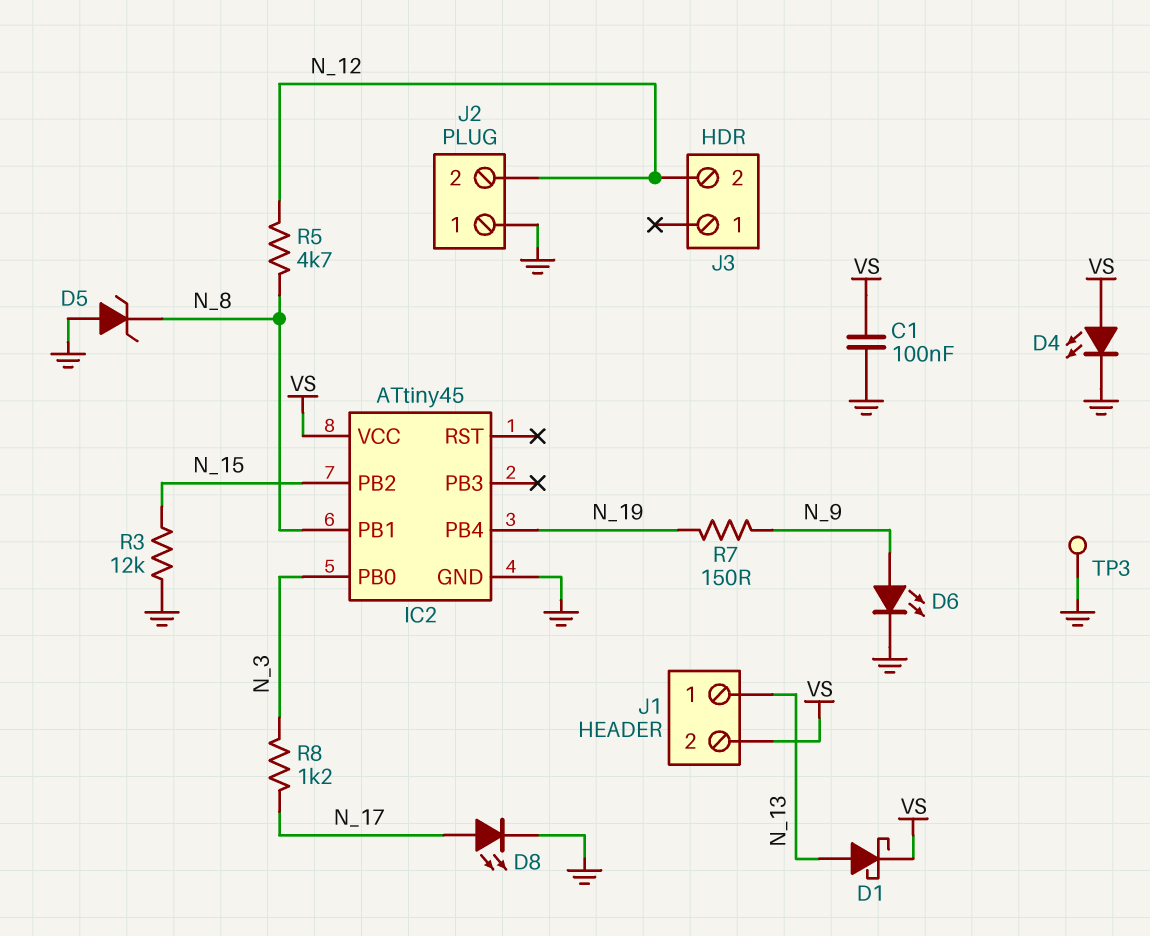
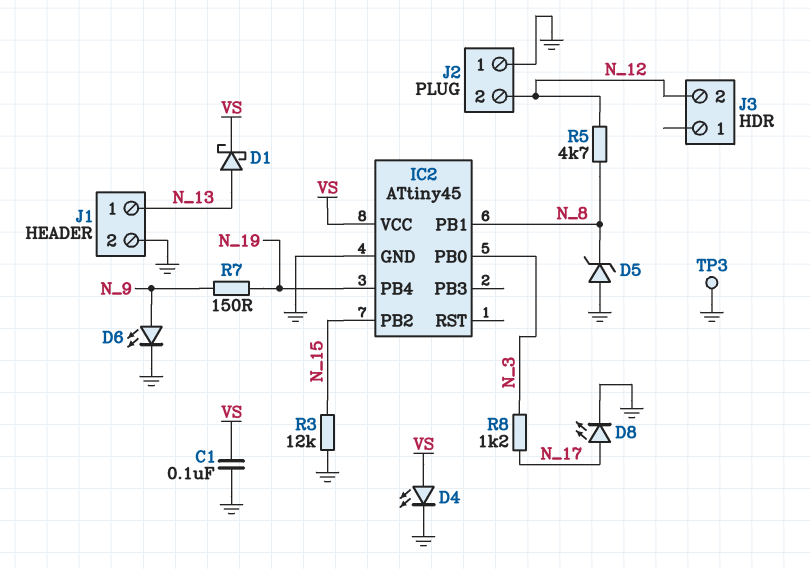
J1 pin 2: VS -> GND

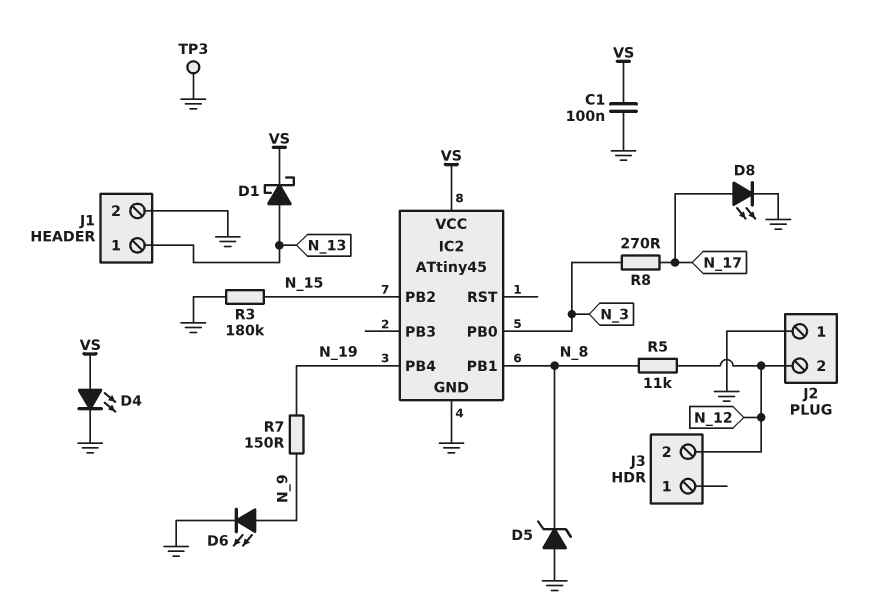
R3: 12k (GND, N_15) -> 180k (GND, N_15)
R5: 4.7k (N_8, N_12) -> 11k (N_8, N_12)
R8: 1.2k (N_3, N_17) -> 270 (N_3, N_17)

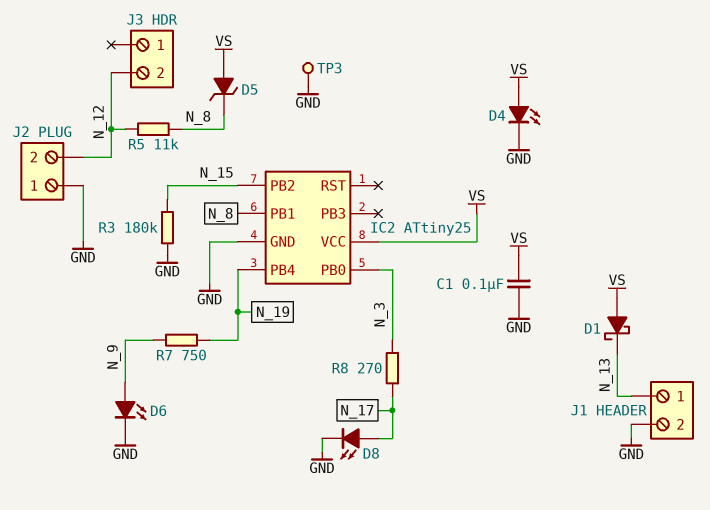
D1: schottky (A N_13, K VS) -> schottky (A VS, K N_13)
D5: zener (A GND, K N_8) -> zener (A VS, K N_8)
IC2: ATtiny45 -> ATtiny25
R7: 150 (N_9, N_19) -> 750 (N_9, N_19)

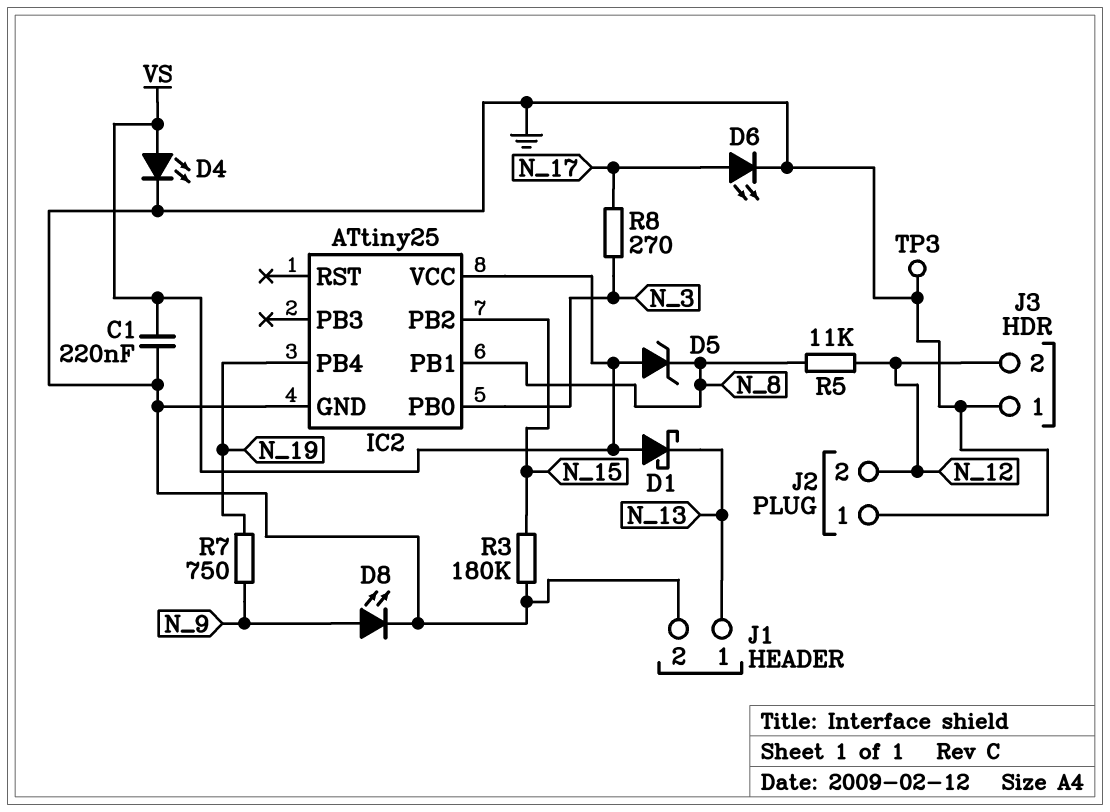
C1: 100nF (GND, VS) -> 220nF (GND, VS)
D6: LED (A N_9, K GND) -> LED (A N_17, K GND)
D8: LED (A N_17, K GND) -> LED (A N_9, K GND)
J3 pin 1: none -> GND

